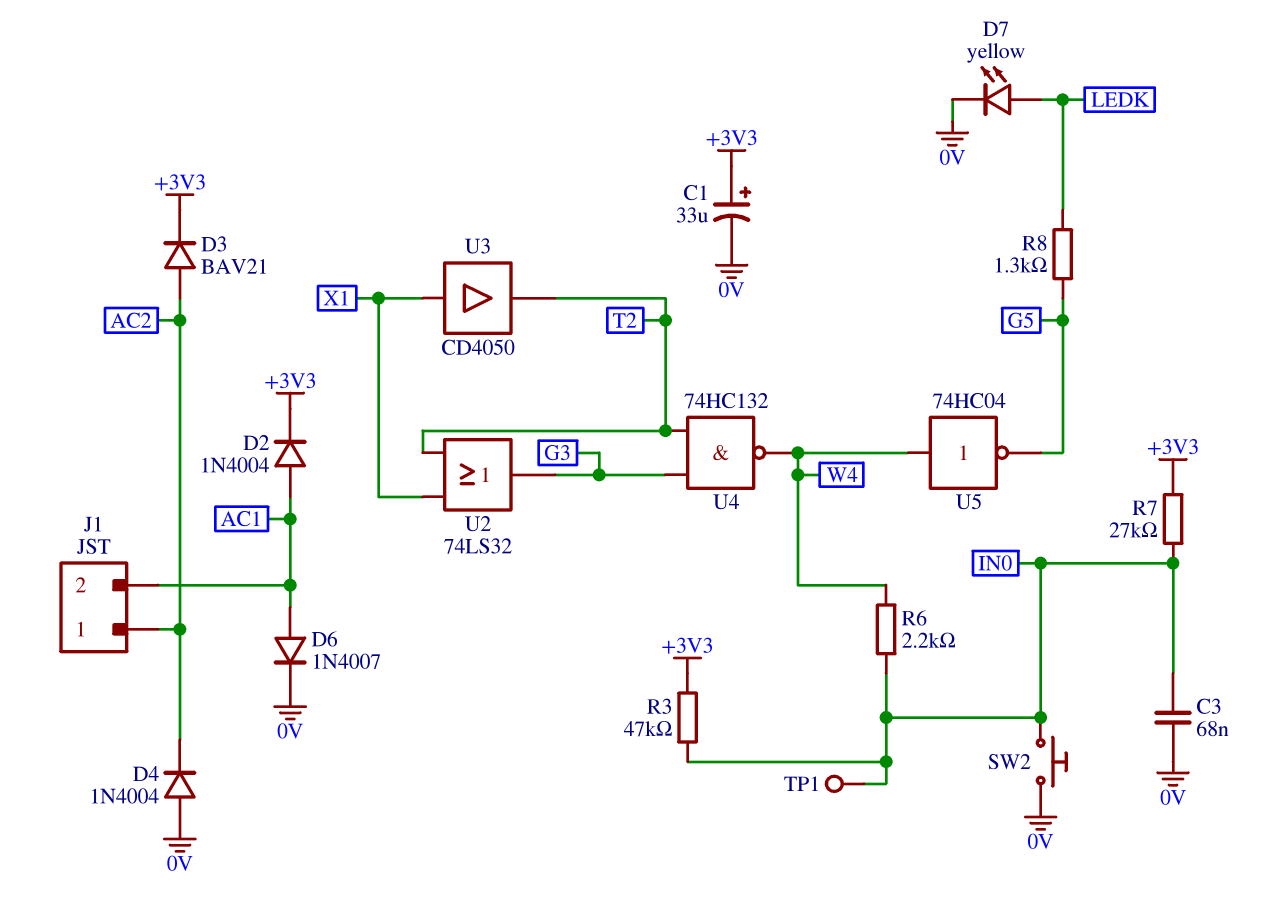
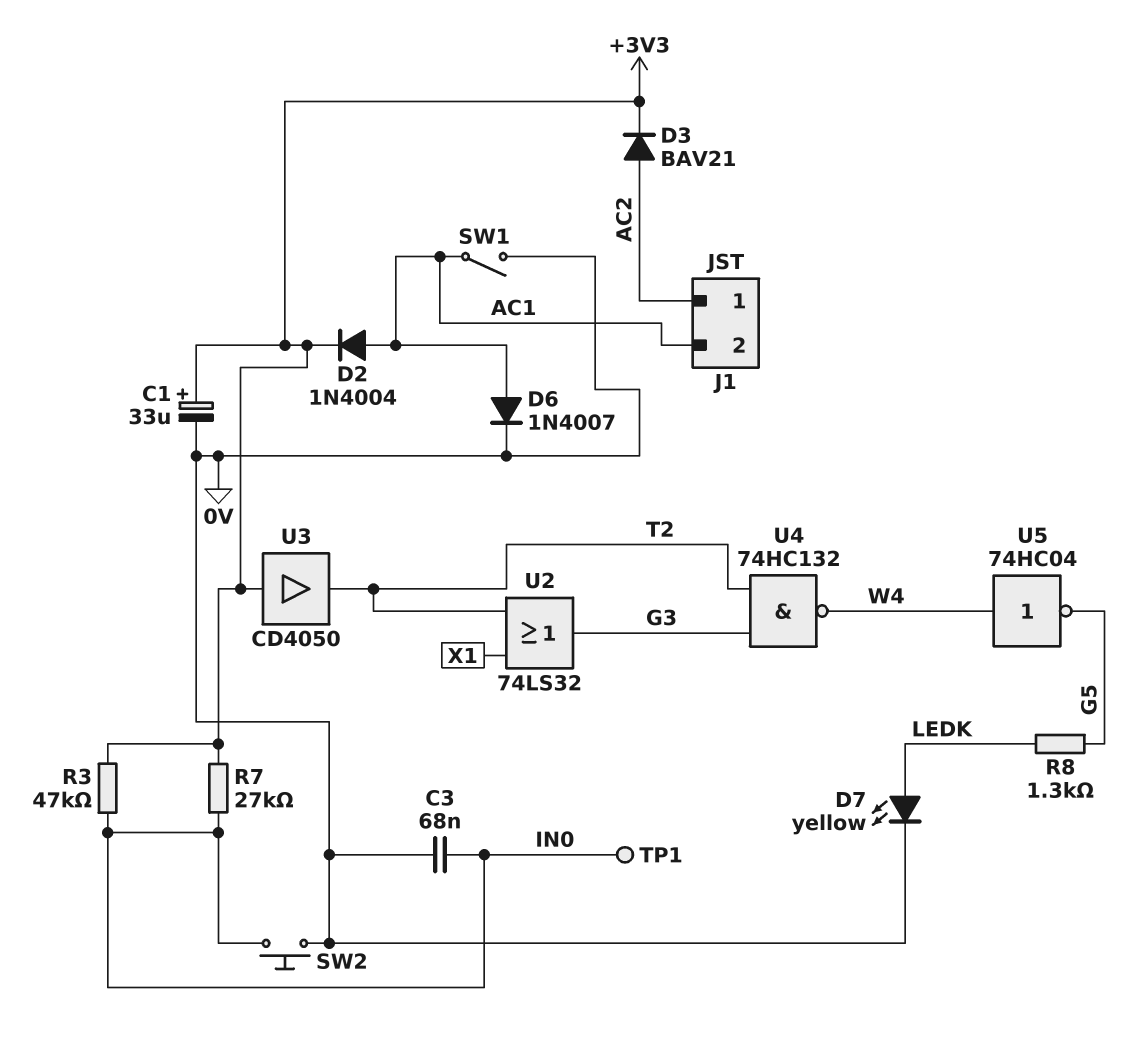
D4: diode 1N4004 (A 0V, K AC2) -> none
R6: 2.2k (IN0, W4) -> none
SW1: none -> switch (0V, AC1)
U3: buffer CD4050 (in X1, out T2) -> buffer CD4050 (in +3V3, out T2)

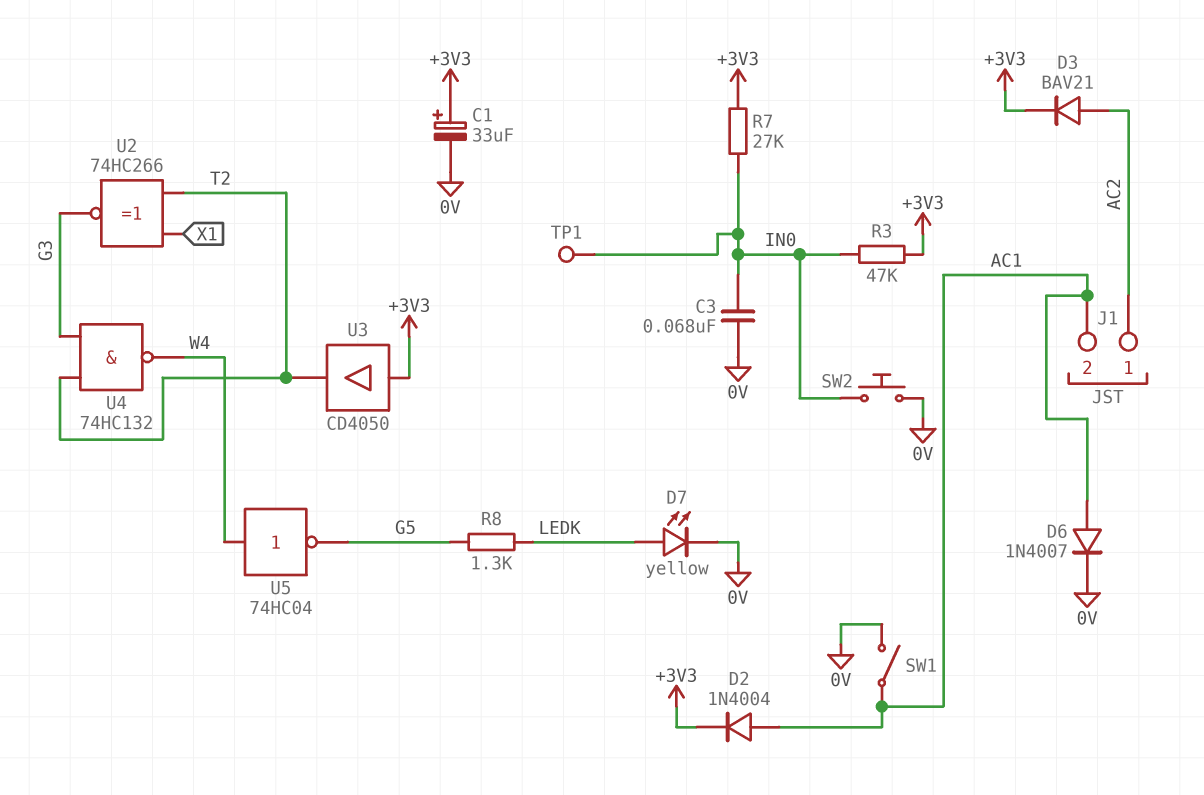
U2: OR 74LS32 (in T2, in X1, out G3) -> XNOR 74HC266 (in T2, in X1, out G3)

